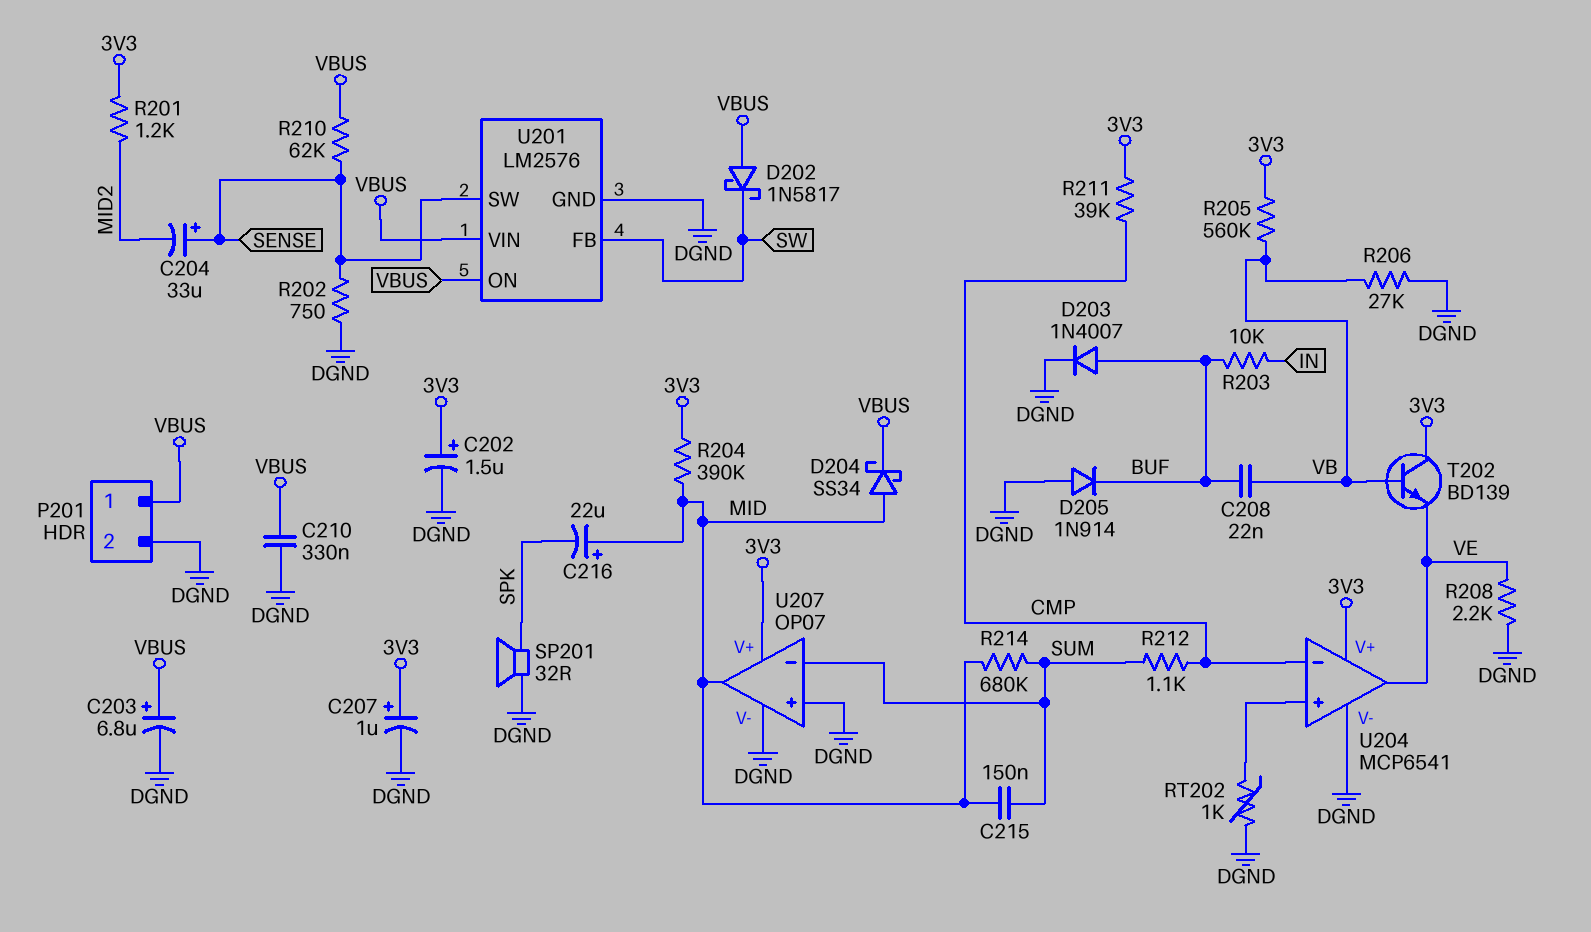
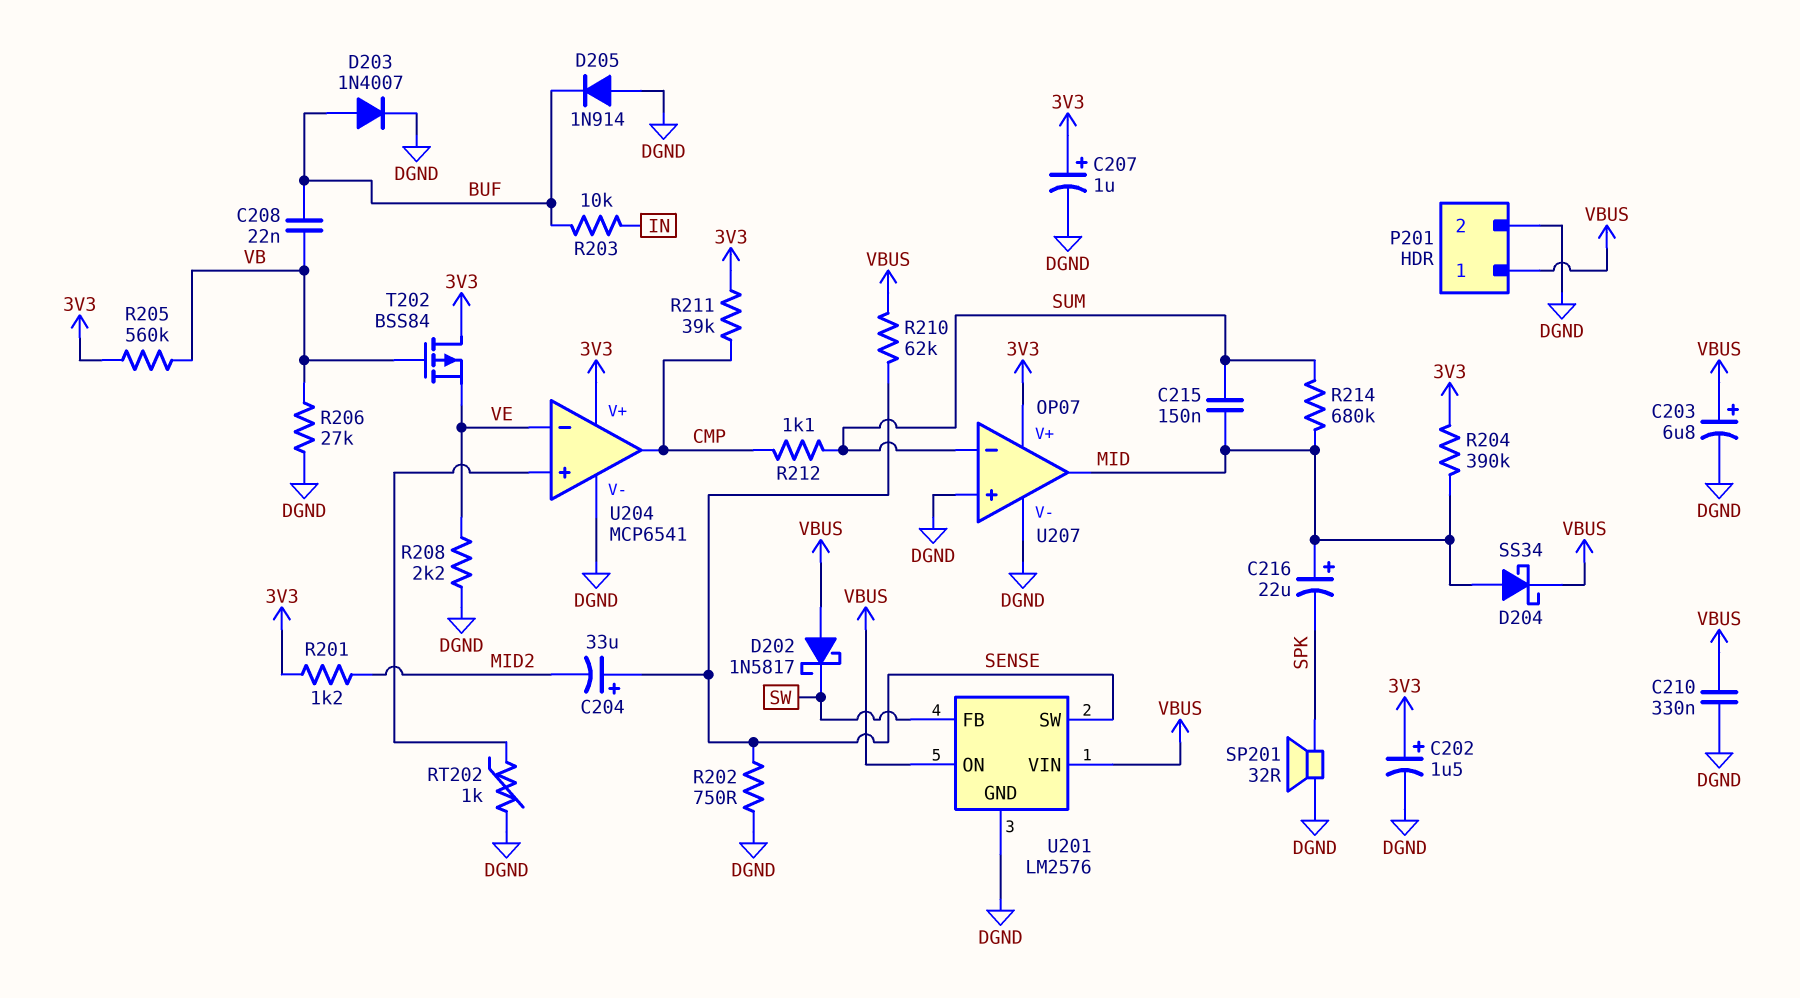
T202: NPN BD139 (B VB, C 3V3, E VE) -> PMOS BSS84 (G VB, D 3V3, S VE)
U204 pin in-: CMP -> VE
U204 pin out: VE -> CMP

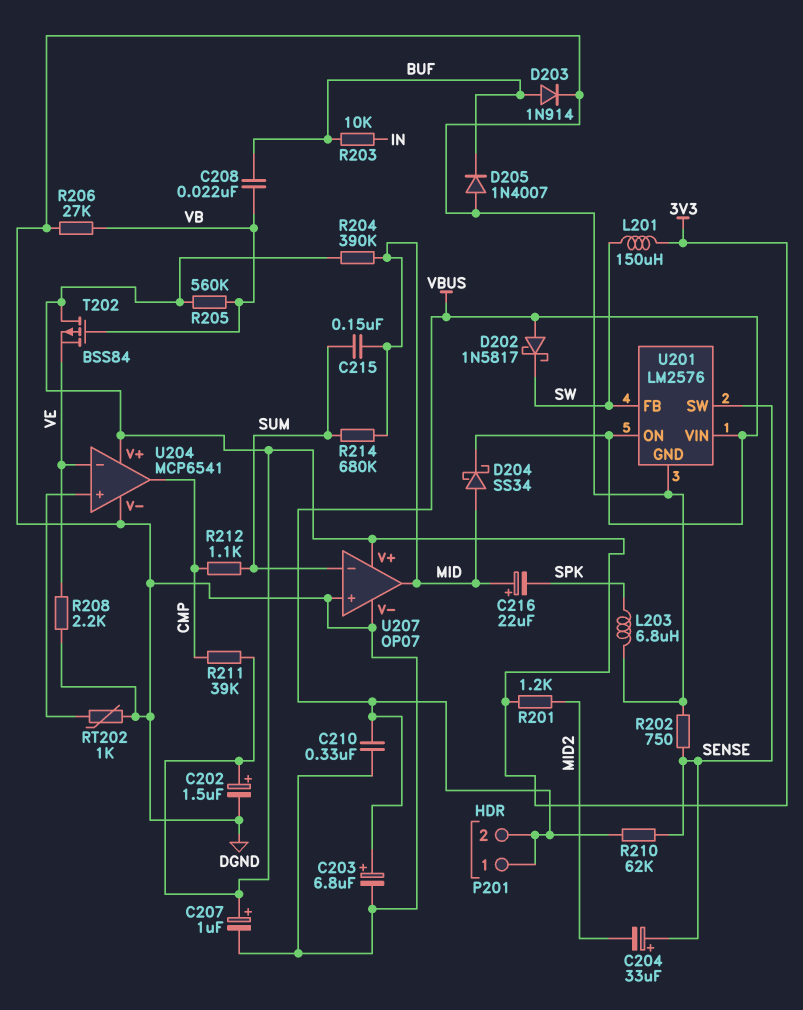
D203: diode 1N4007 (A BUF, K DGND) -> diode 1N914 (A BUF, K DGND)
D205: diode 1N914 (A DGND, K BUF) -> diode 1N4007 (A DGND, K BUF)
L201: none -> 150uH (3V3, SW)
L203: none -> 6.8uH (DGND, SPK)
P201 pin 2: DGND -> VBUS
SP201: speaker 32R (DGND, SPK) -> none

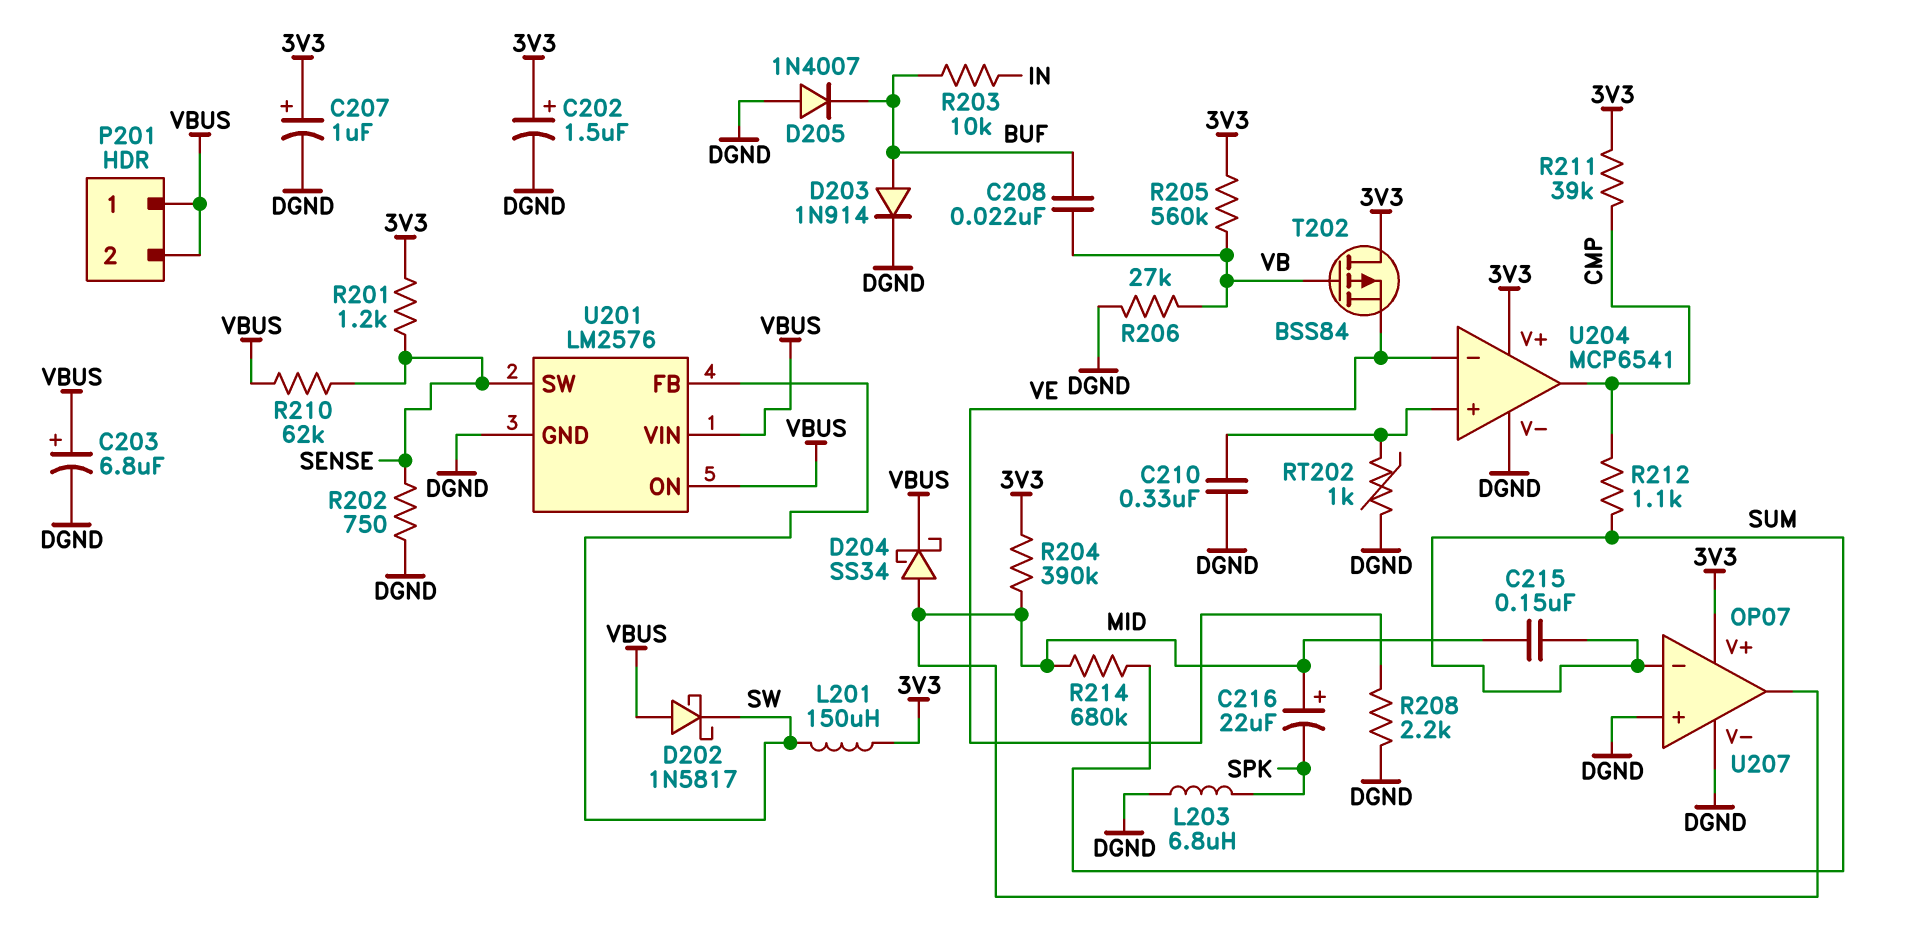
C204: 33uF (plus SENSE, minus MID2) -> none
C210: 330nF (DGND, VBUS) -> 330nF (DGND, U204/in+)
R201: 1.2k (3V3, MID2) -> 1.2k (3V3, SENSE)

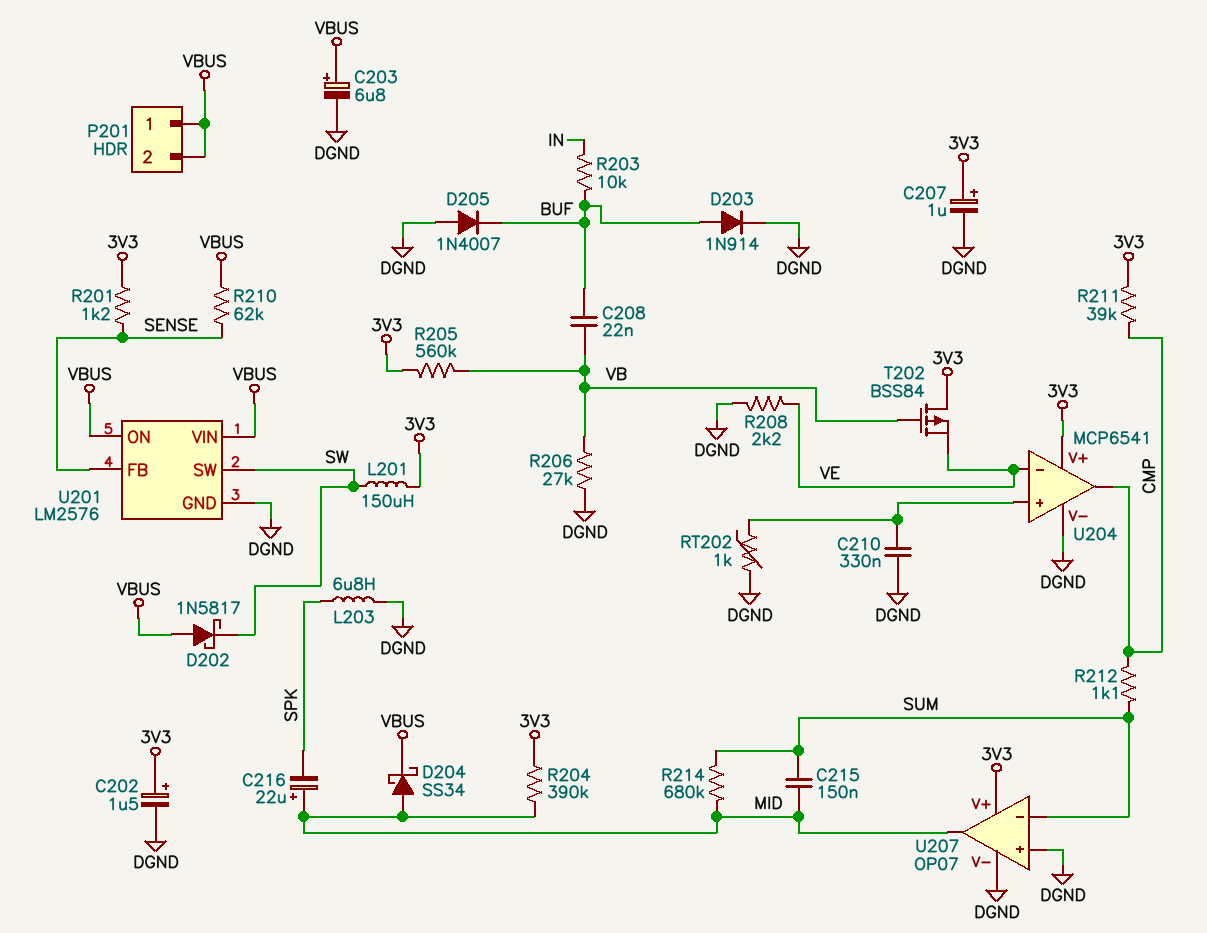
R202: 750 (DGND, SENSE) -> none
U201 pin FB: SW -> SENSE
U201 pin SW: SENSE -> SW

